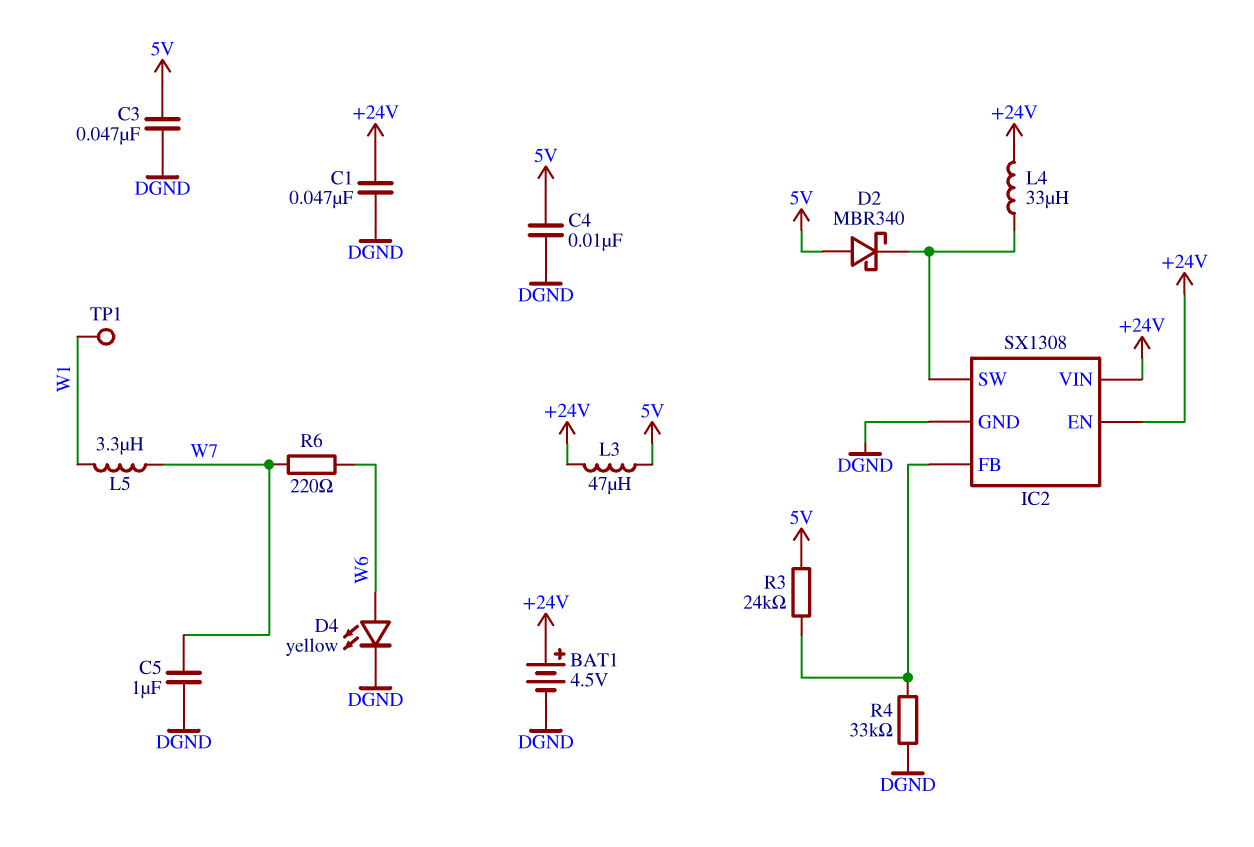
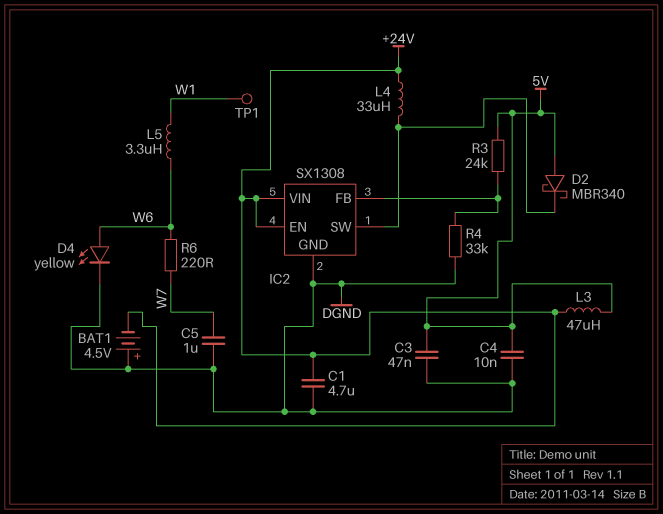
BAT1: 4.5V (plus +24V, minus DGND) -> 4.5V (plus DGND, minus +24V)
C1: 47nF (+24V, DGND) -> 4.7uF (+24V, DGND)
L5: 3.3uH (W1, W7) -> 3.3uH (W1, W6)

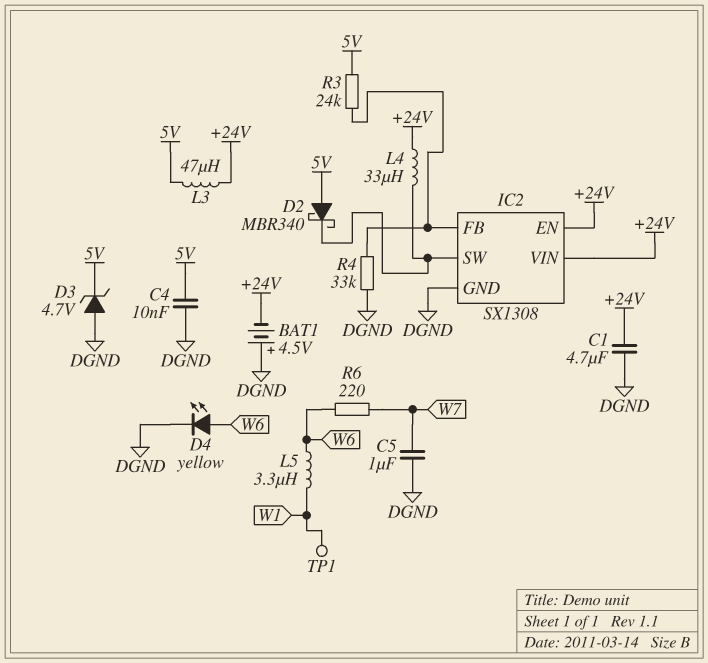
C3: 47nF (5V, DGND) -> none
D3: none -> zener 4.7V (A DGND, K 5V)

